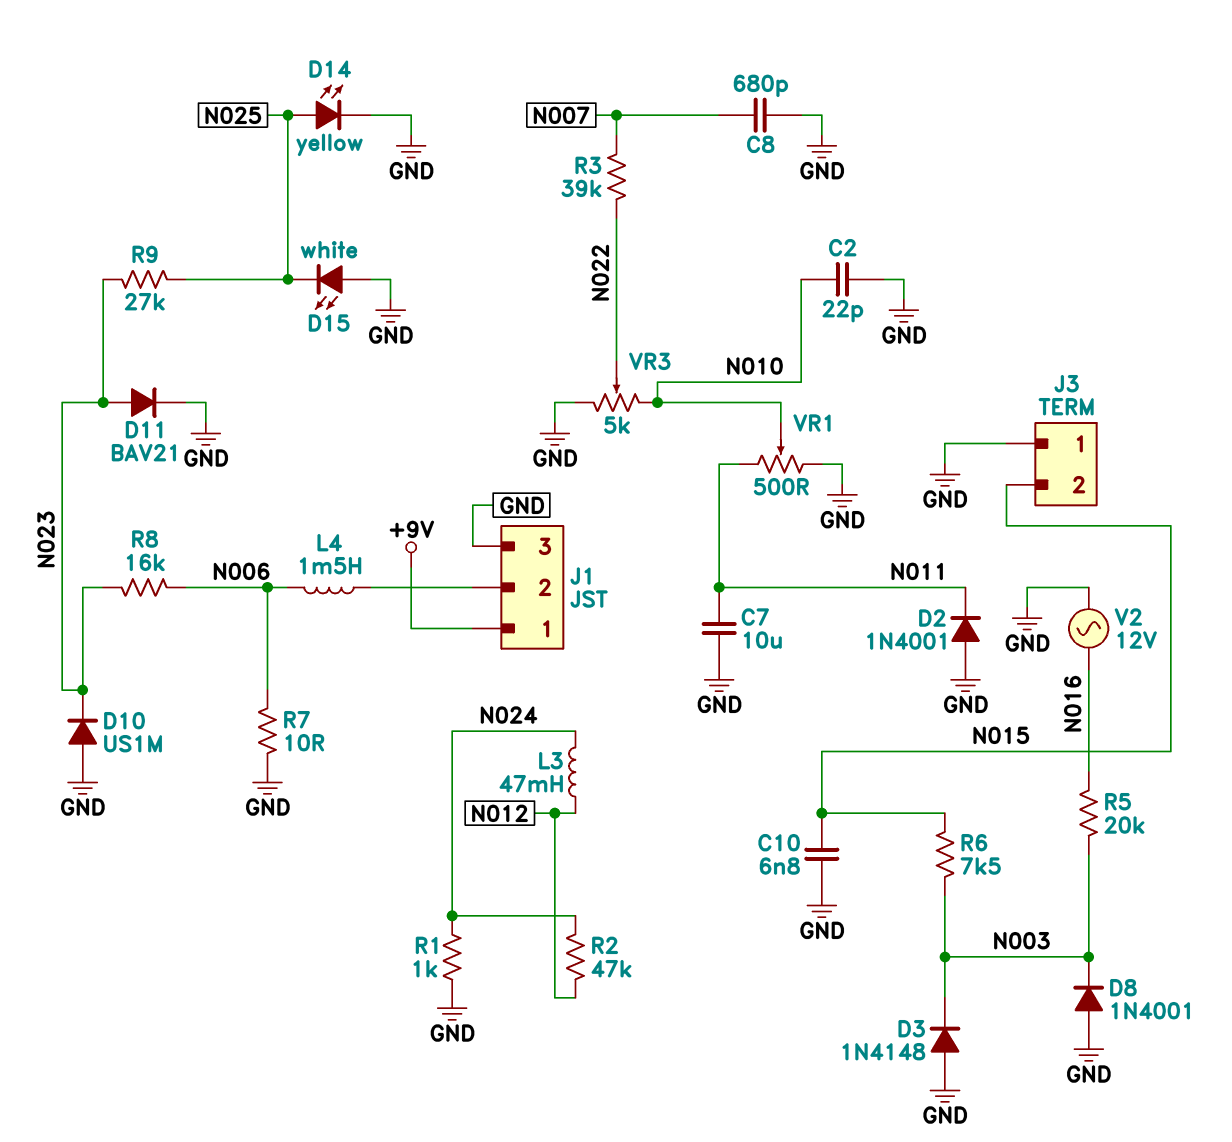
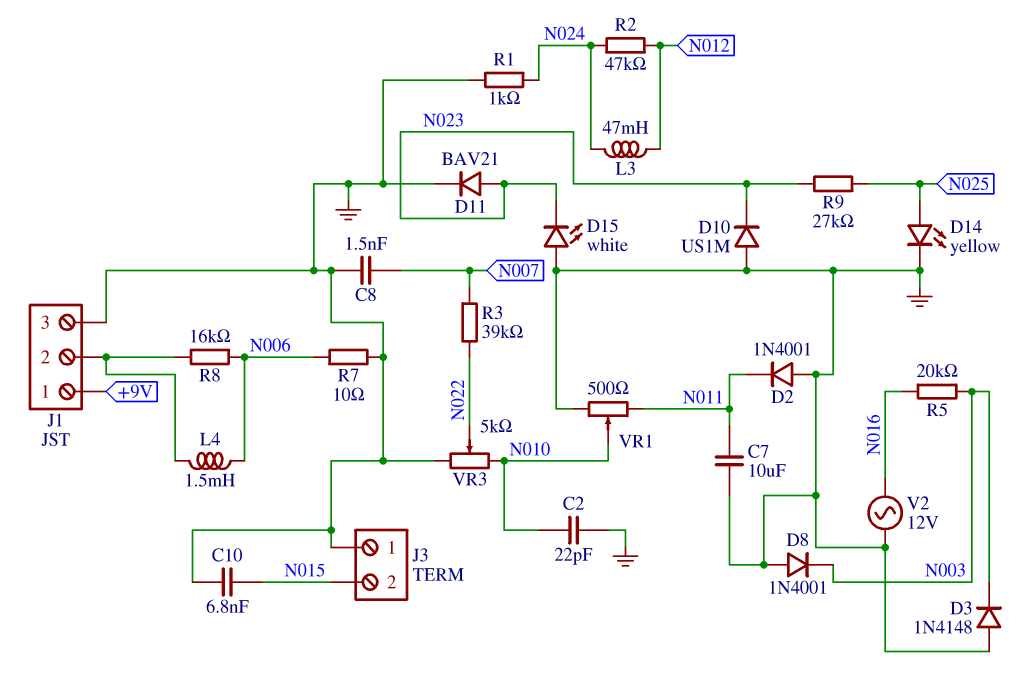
C8: 680pF (GND, N007) -> 1.5nF (GND, N007)
D15: LED white (A GND, K N025) -> LED white (A GND, K N023)
R6: 7.5k (N003, N015) -> none
R8: 16k (N006, N023) -> 16k (J1/2, N006)

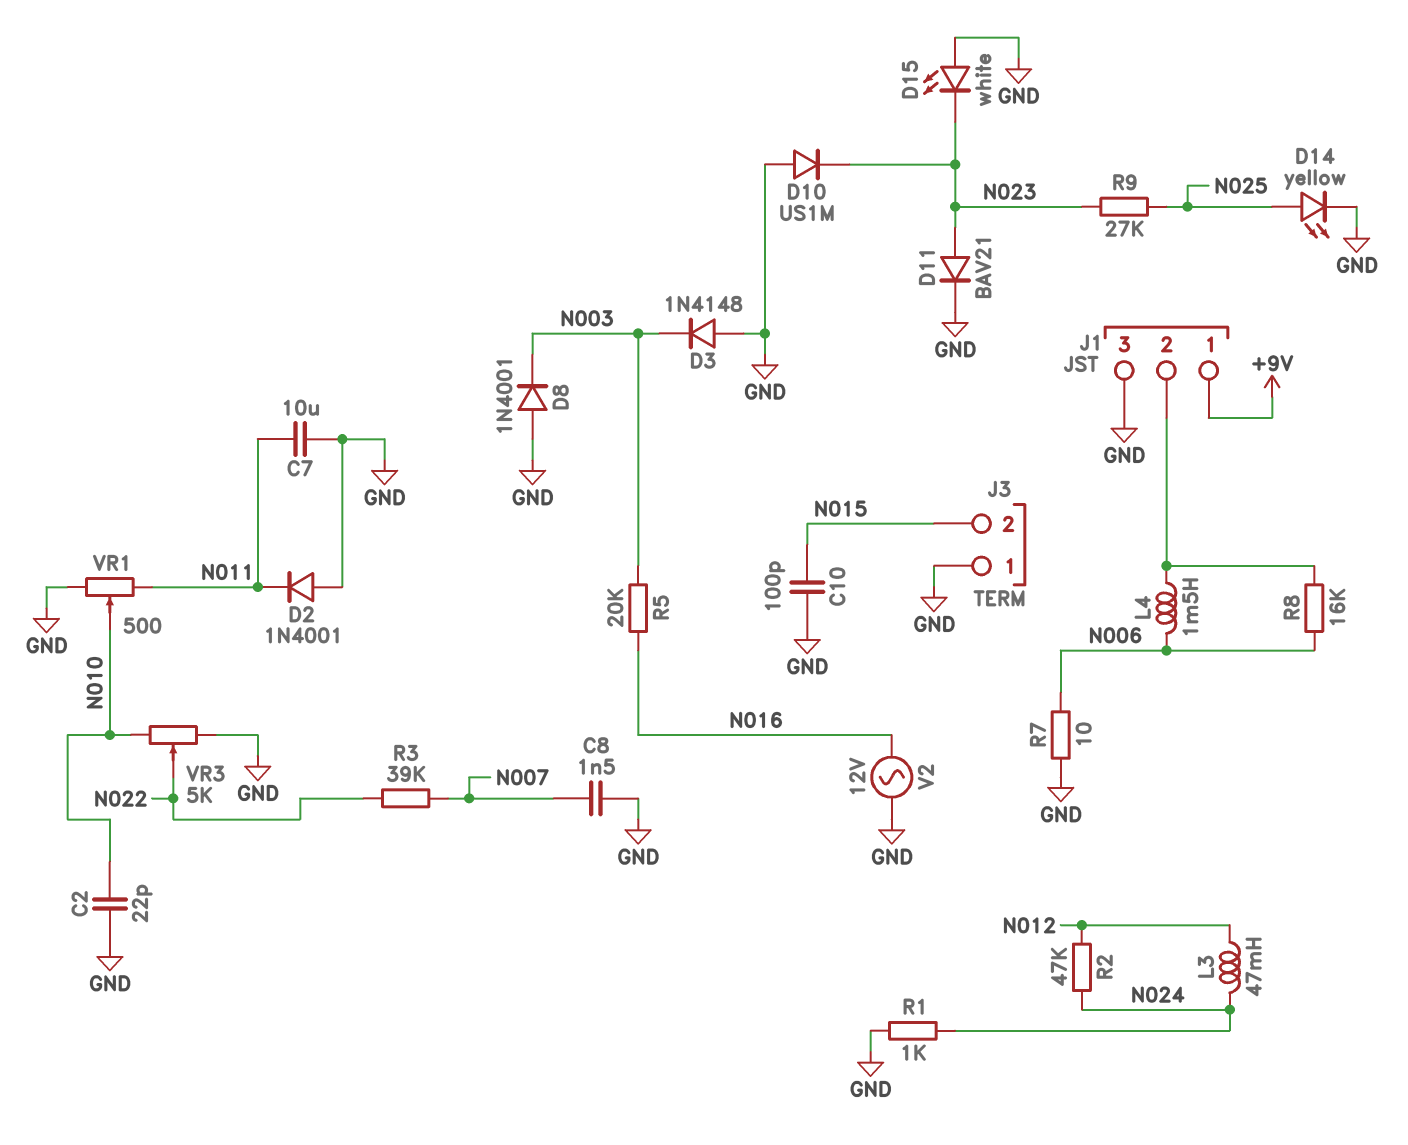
C10: 6.8nF (GND, N015) -> 100pF (GND, N015)

